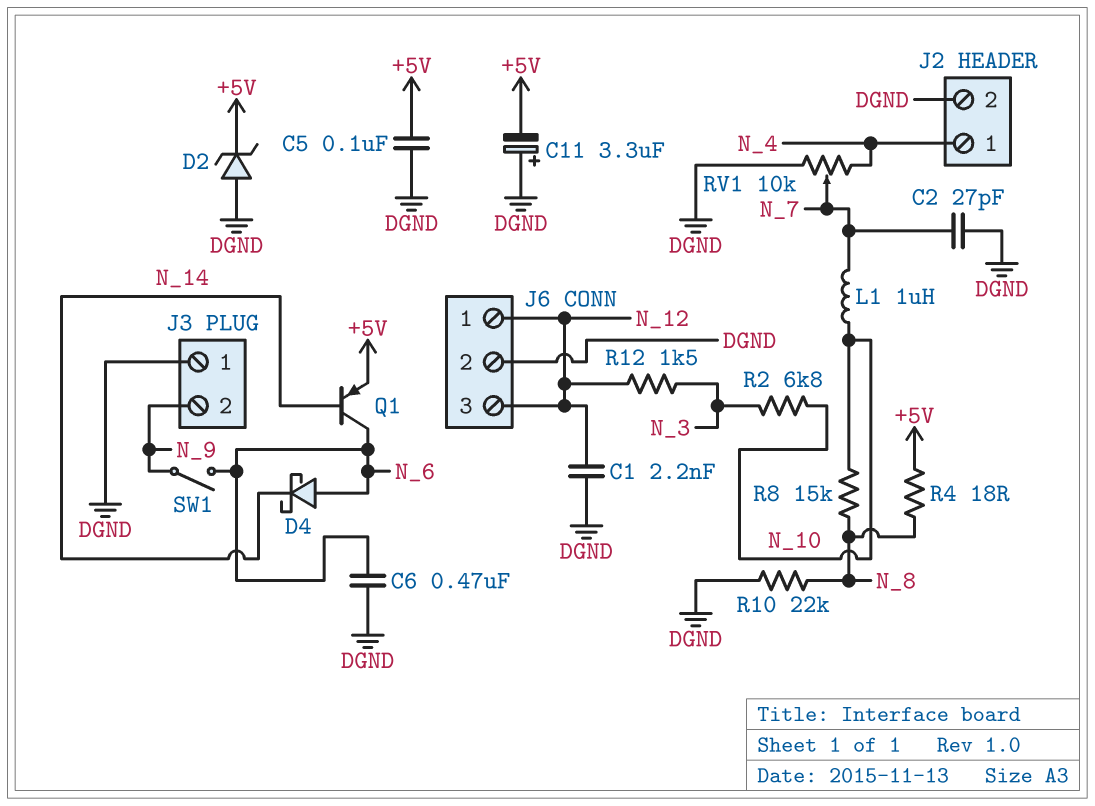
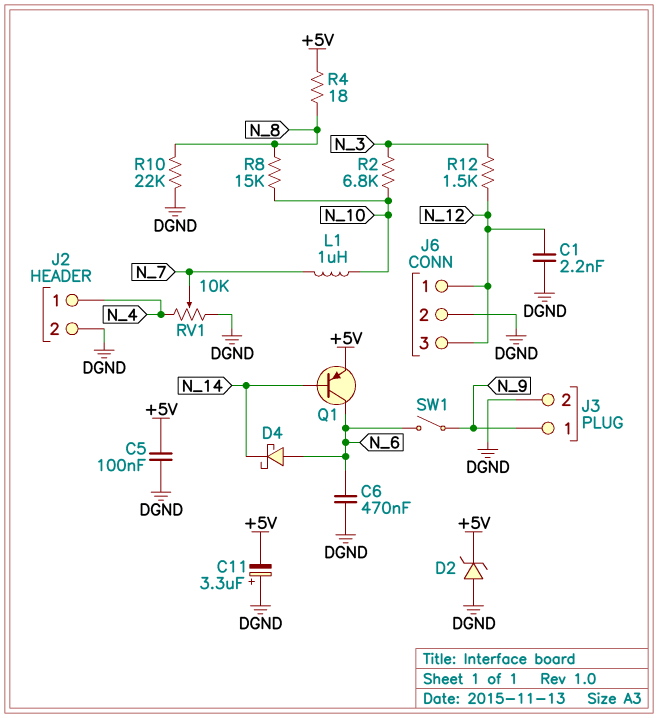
C2: 27pF (DGND, N_7) -> none
J3 pin 1: DGND -> N_9
J3 pin 2: N_9 -> DGND

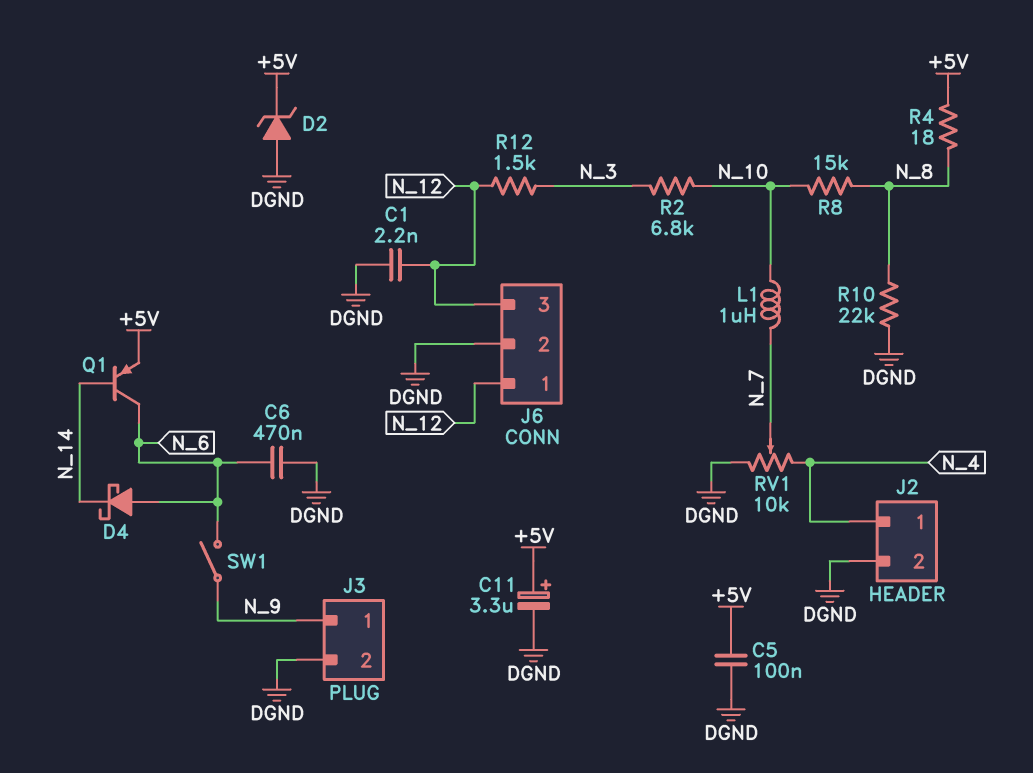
C11: 3.3uF (plus DGND, minus +5V) -> 3.3uF (plus +5V, minus DGND)

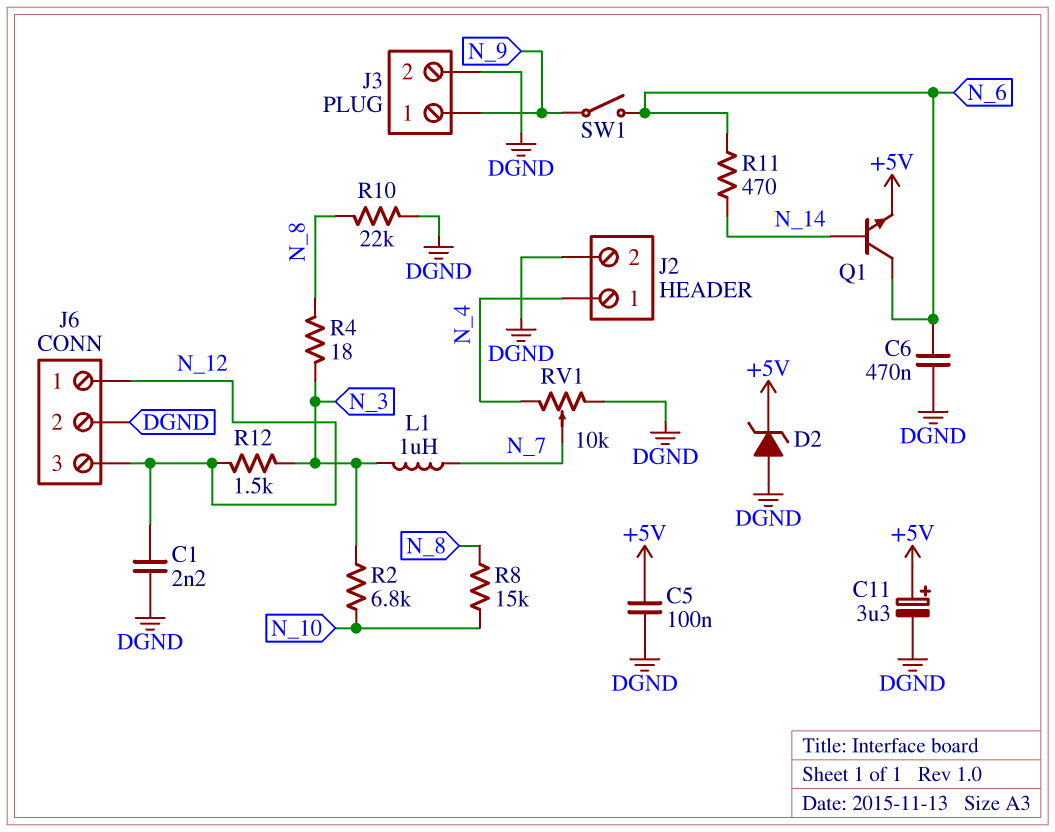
D4: schottky (A N_6, K N_14) -> none
L1: 1uH (N_7, N_10) -> 1uH (N_3, N_7)
Q1: PNP (B N_14, C N_6, E +5V) -> NPN (B N_14, C N_6, E +5V)
R4: 18 (+5V, N_8) -> 18 (N_3, N_8)
R11: none -> 470 (N_6, N_14)

